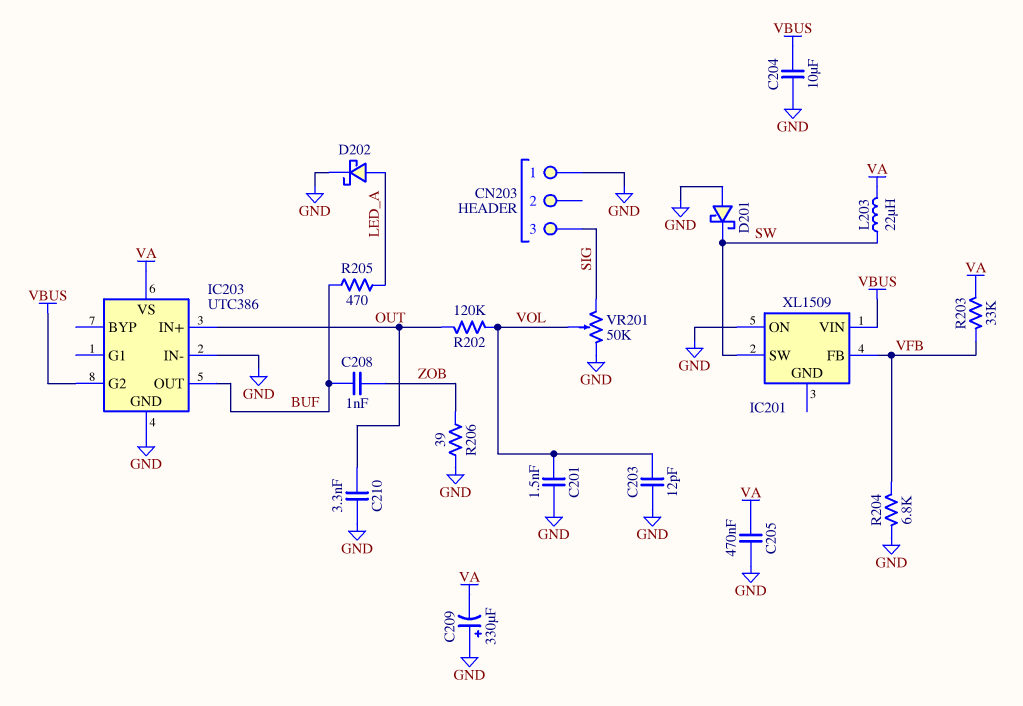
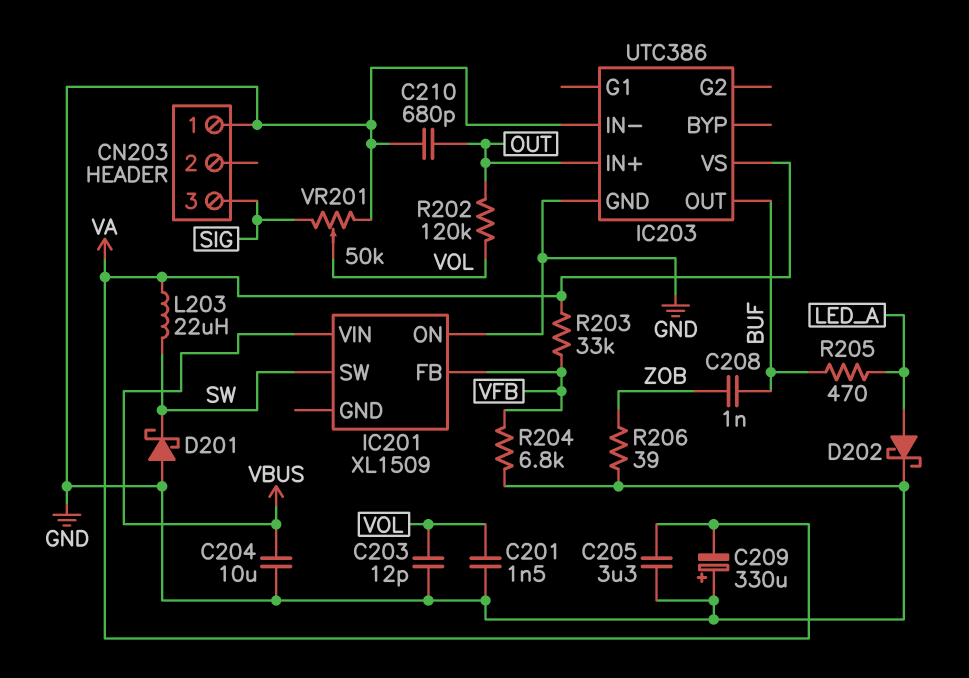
C205: 470nF (GND, VA) -> 3.3uF (GND, VA)
C210: 3.3nF (GND, OUT) -> 680pF (GND, OUT)
IC203 pin G2: VBUS -> none

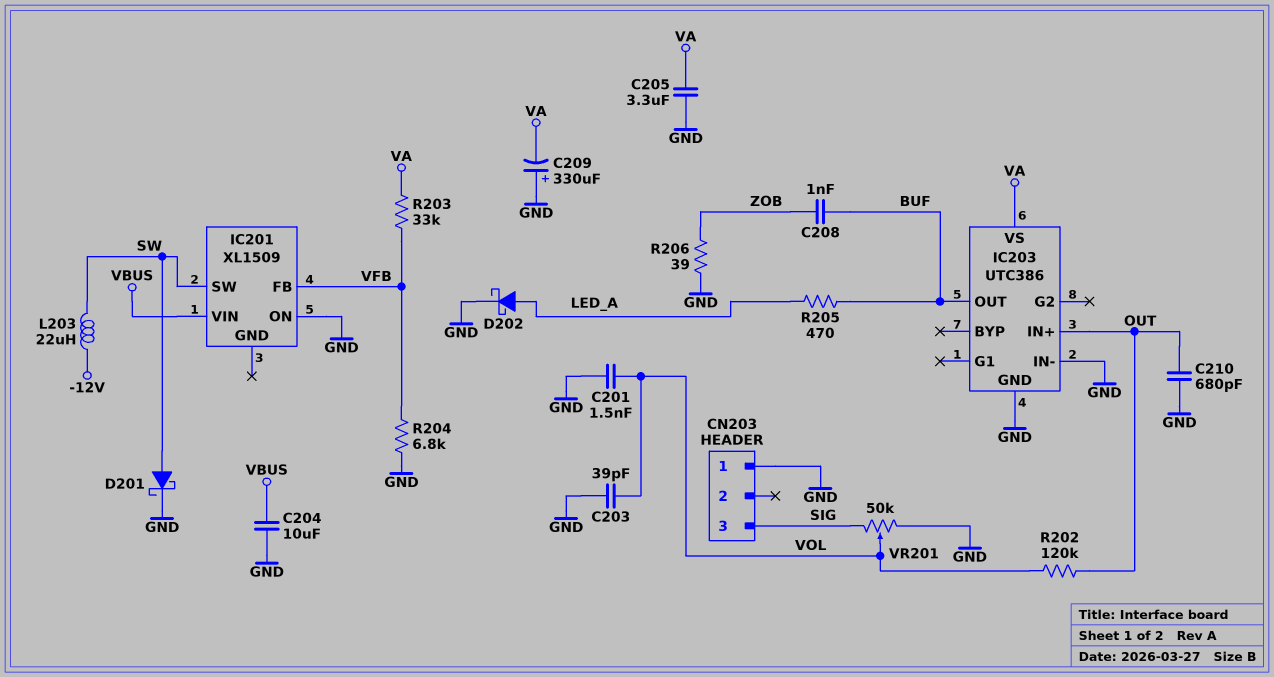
C203: 12pF (GND, VOL) -> 39pF (GND, VOL)
D201: schottky (A GND, K SW) -> schottky (A SW, K GND)
L203: 22uH (SW, VA) -> 22uH (-12V, SW)

